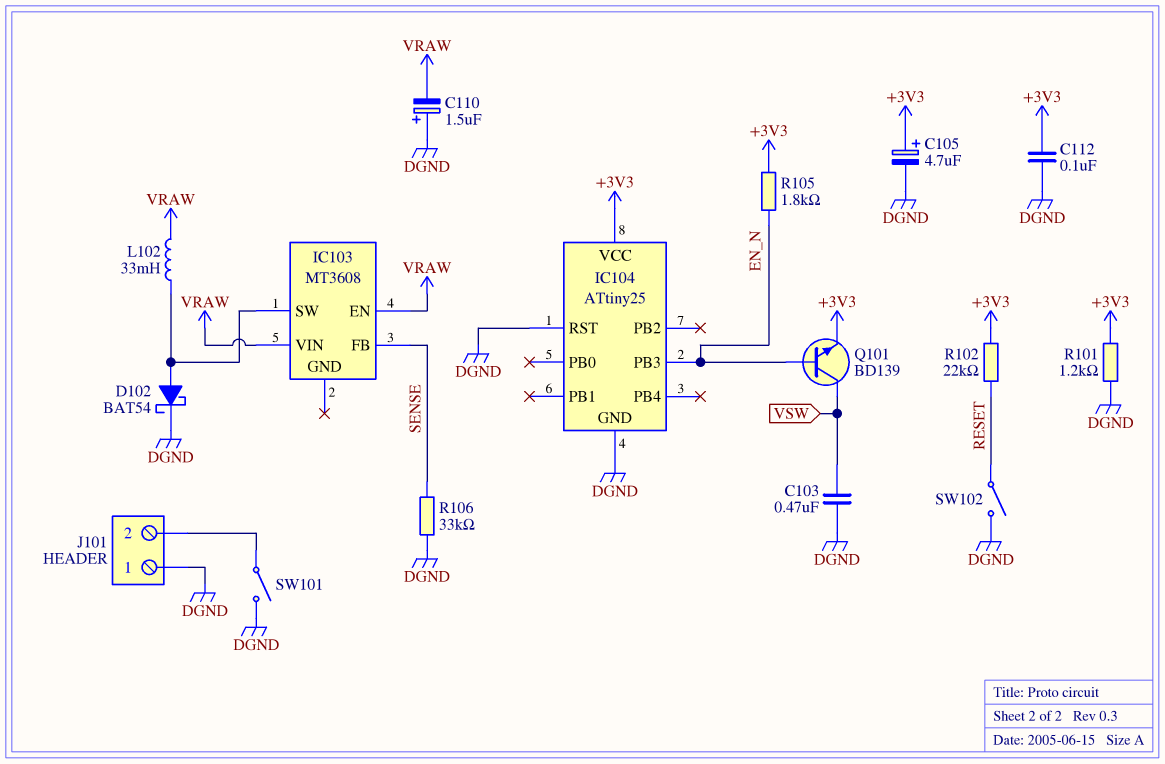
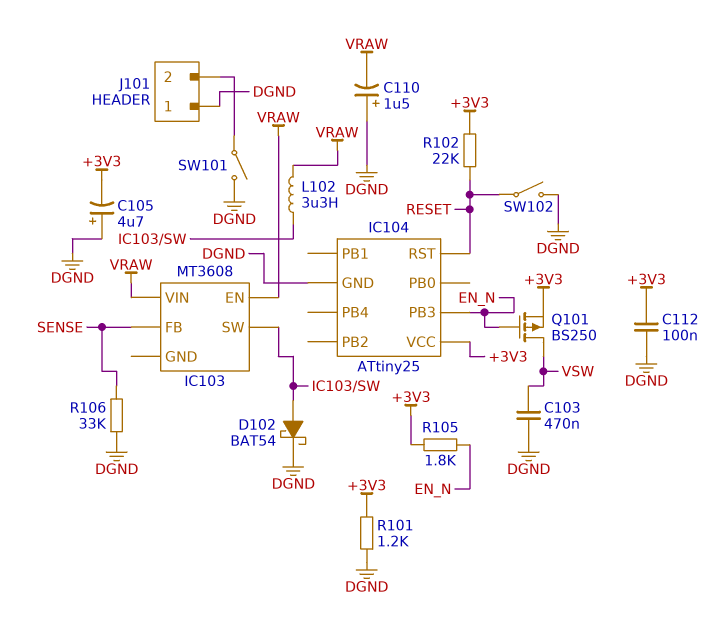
C105: 4.7uF (plus +3V3, minus DGND) -> 4.7uF (plus DGND, minus +3V3)
IC104 pin RST: DGND -> RESET
L102: 33mH (IC103/SW, VRAW) -> 3.3uH (IC103/SW, VRAW)
Q101: NPN BD139 (B EN_N, C VSW, E +3V3) -> PMOS BS250 (G EN_N, D VSW, S +3V3)

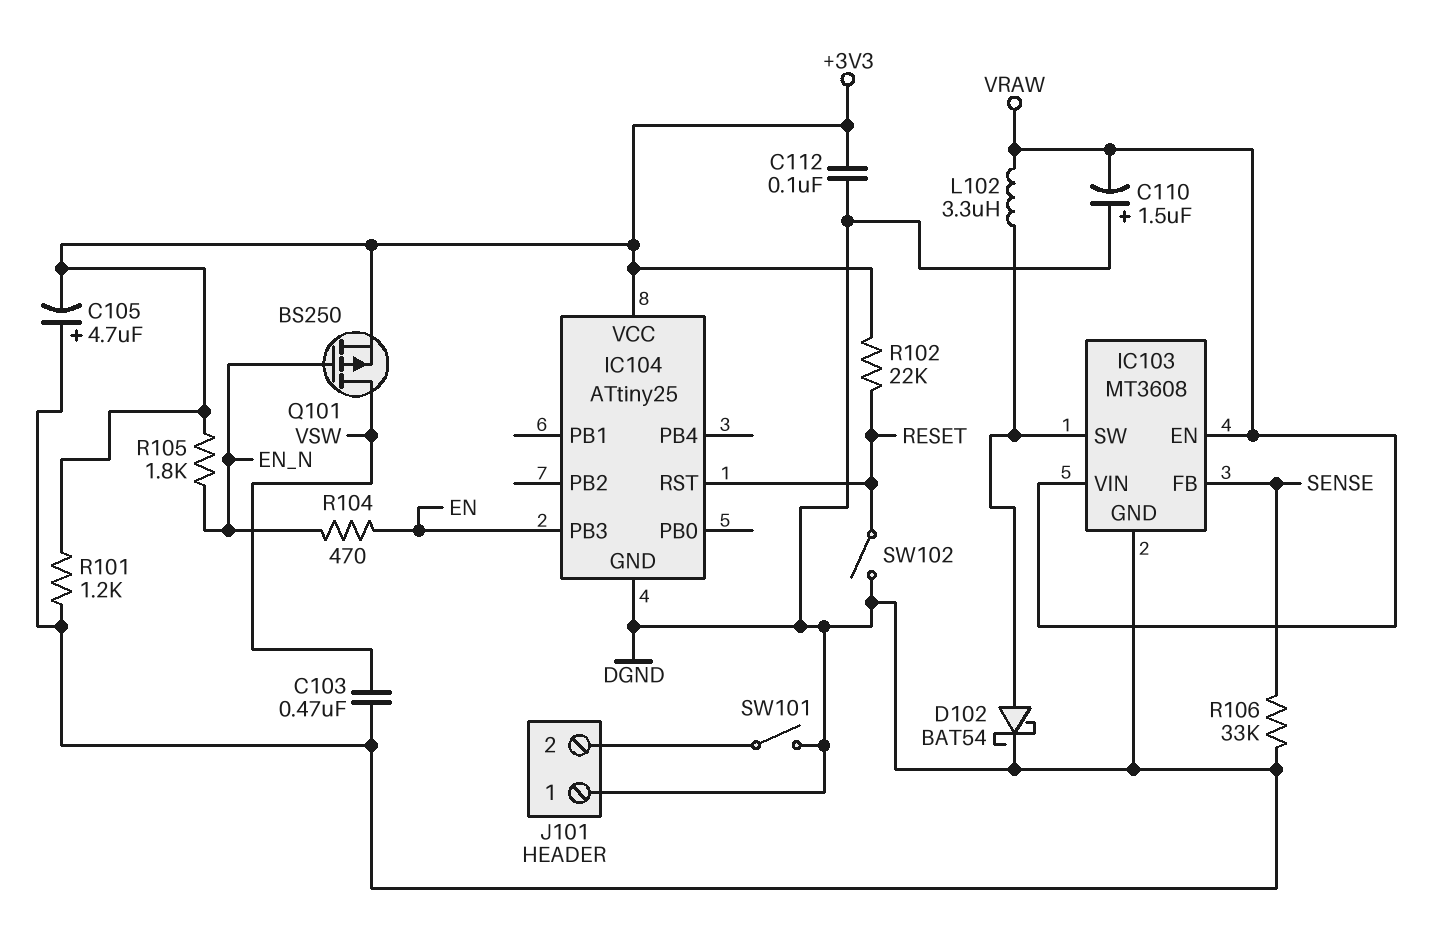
IC103 pin GND: none -> DGND
IC104 pin PB3: EN_N -> EN
R104: none -> 470 (EN, EN_N)

